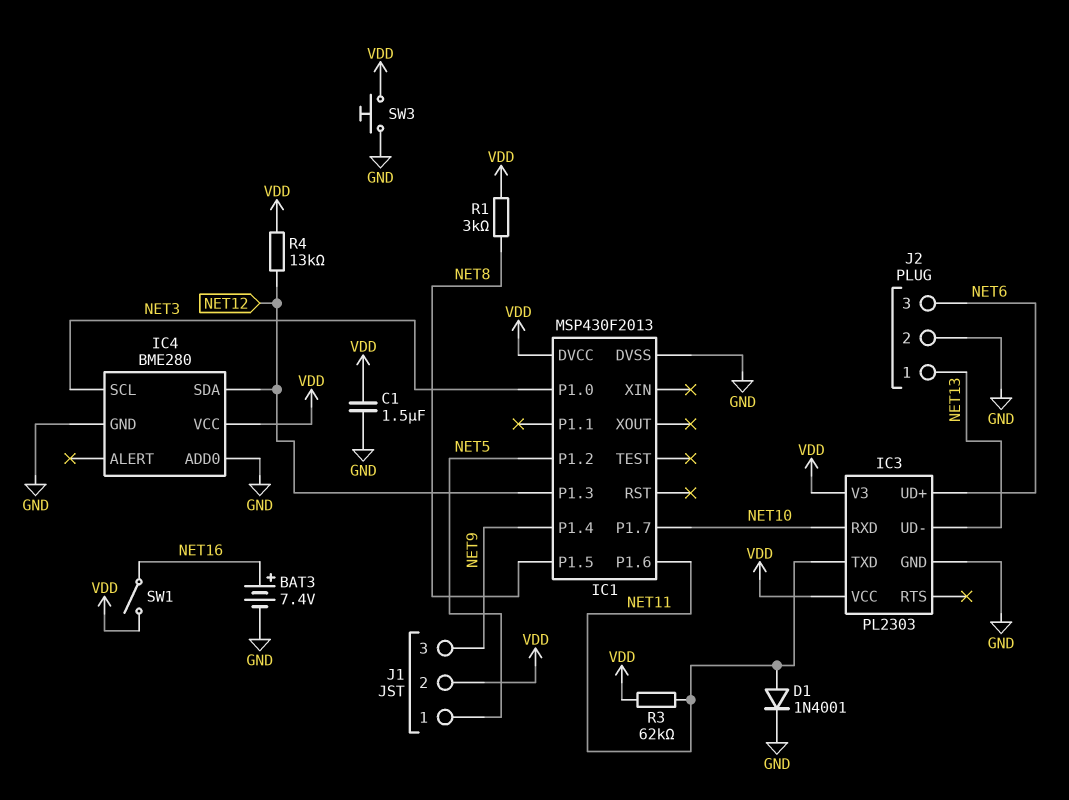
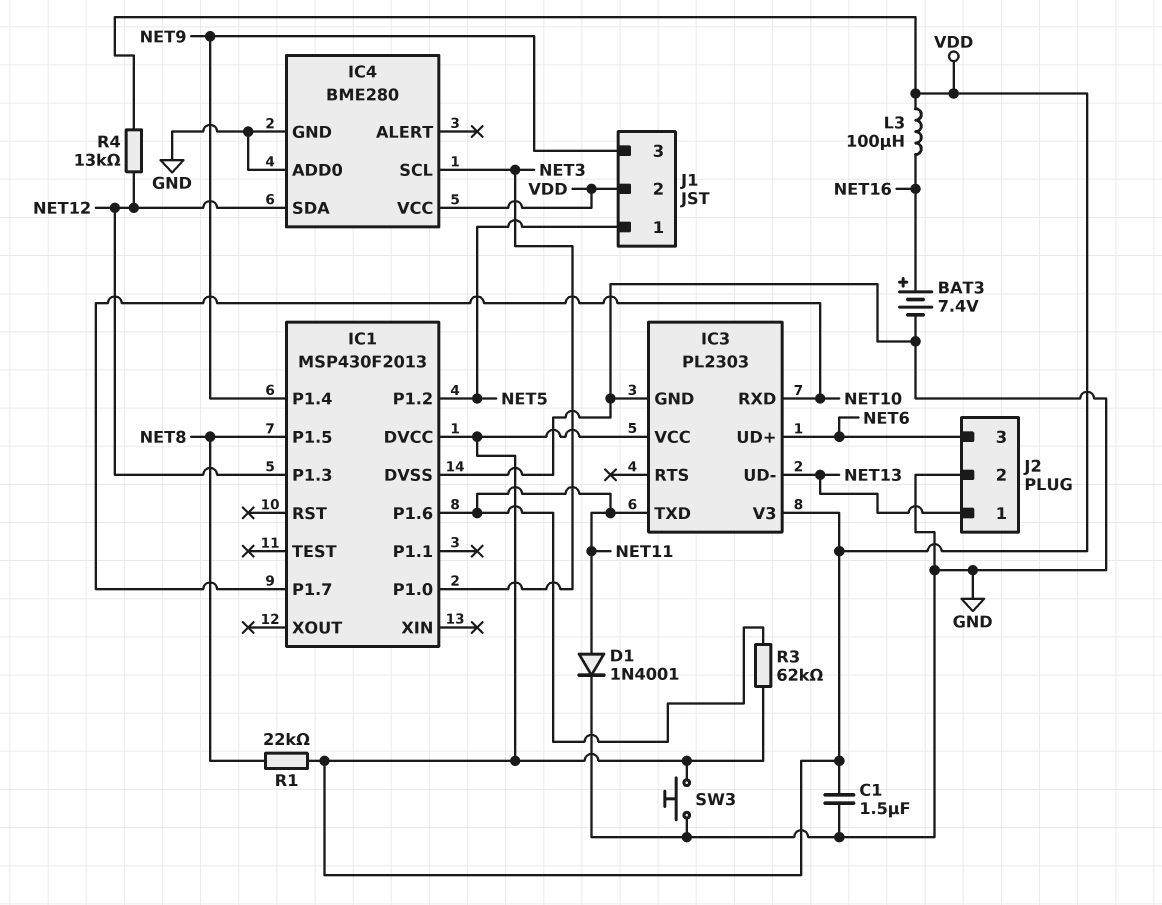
L3: none -> 100uH (NET16, VDD)
R1: 3k (NET8, VDD) -> 22k (NET8, VDD)
SW1: switch (NET16, VDD) -> none

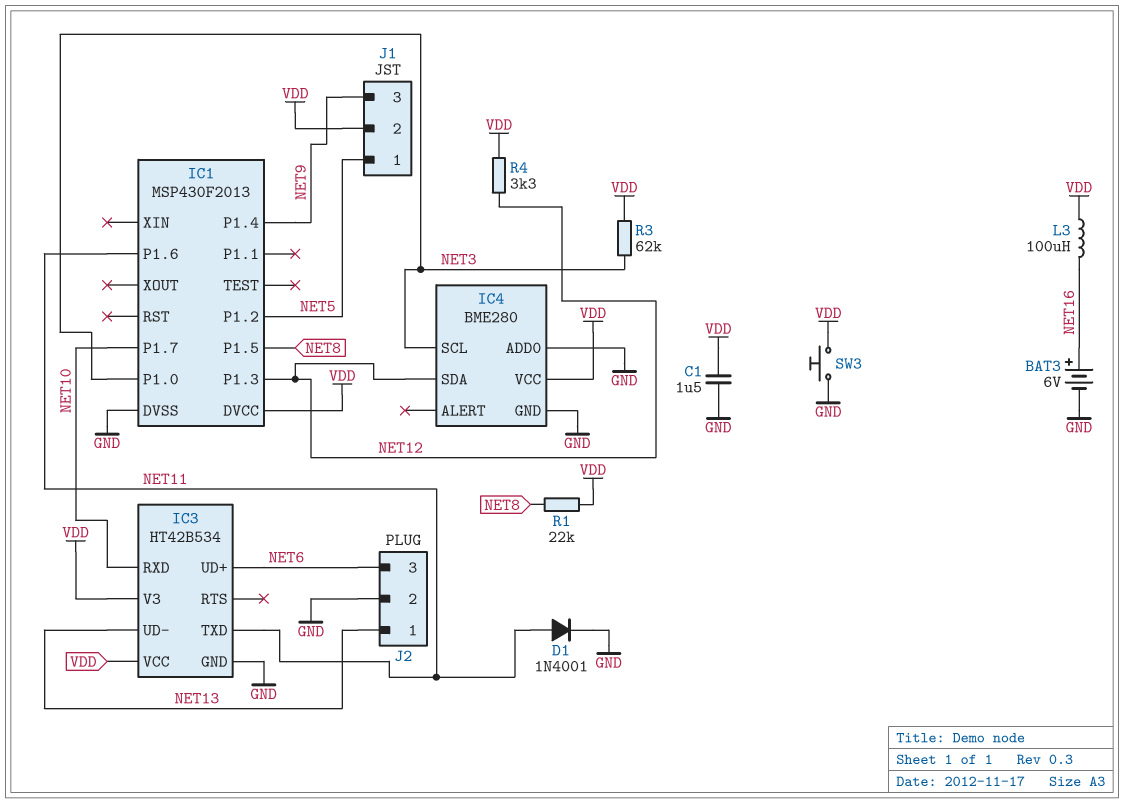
BAT3: 7.4V (plus NET16, minus GND) -> 6V (plus NET16, minus GND)
IC3: PL2303 -> HT42B534
R3: 62k (NET11, VDD) -> 62k (NET3, VDD)
R4: 13k (NET12, VDD) -> 3.3k (NET12, VDD)

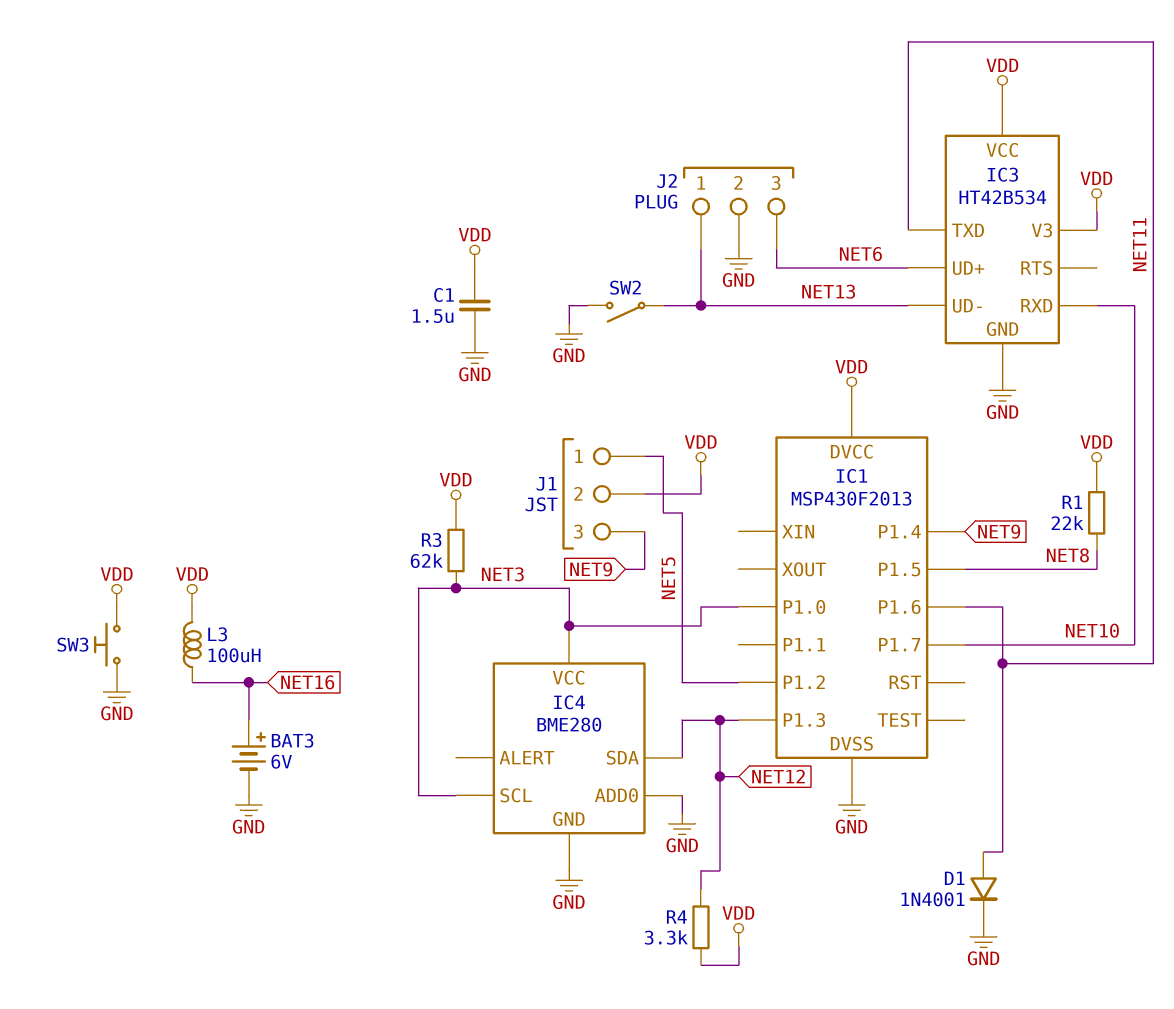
IC4 pin VCC: VDD -> NET3
SW2: none -> switch (GND, NET13)

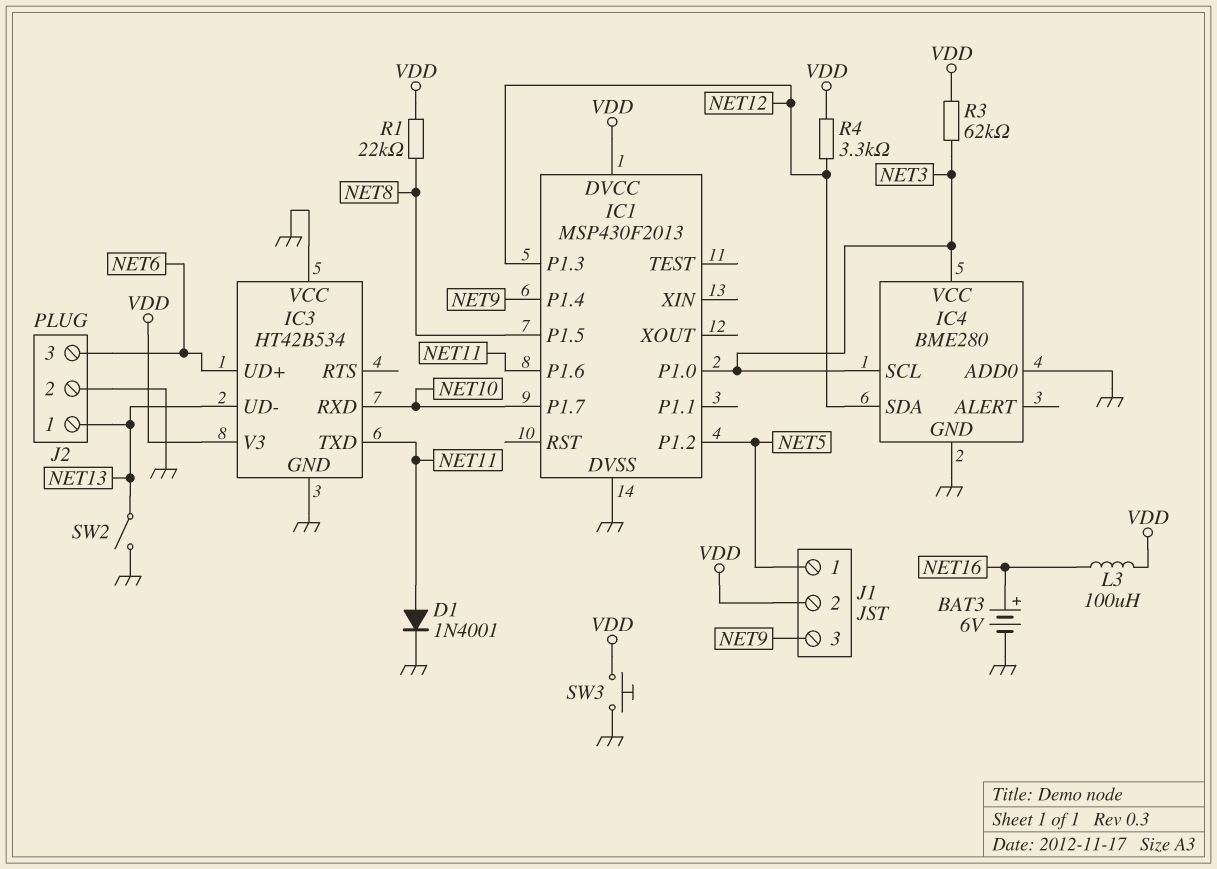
C1: 1.5uF (GND, VDD) -> none
IC3 pin VCC: VDD -> GND

